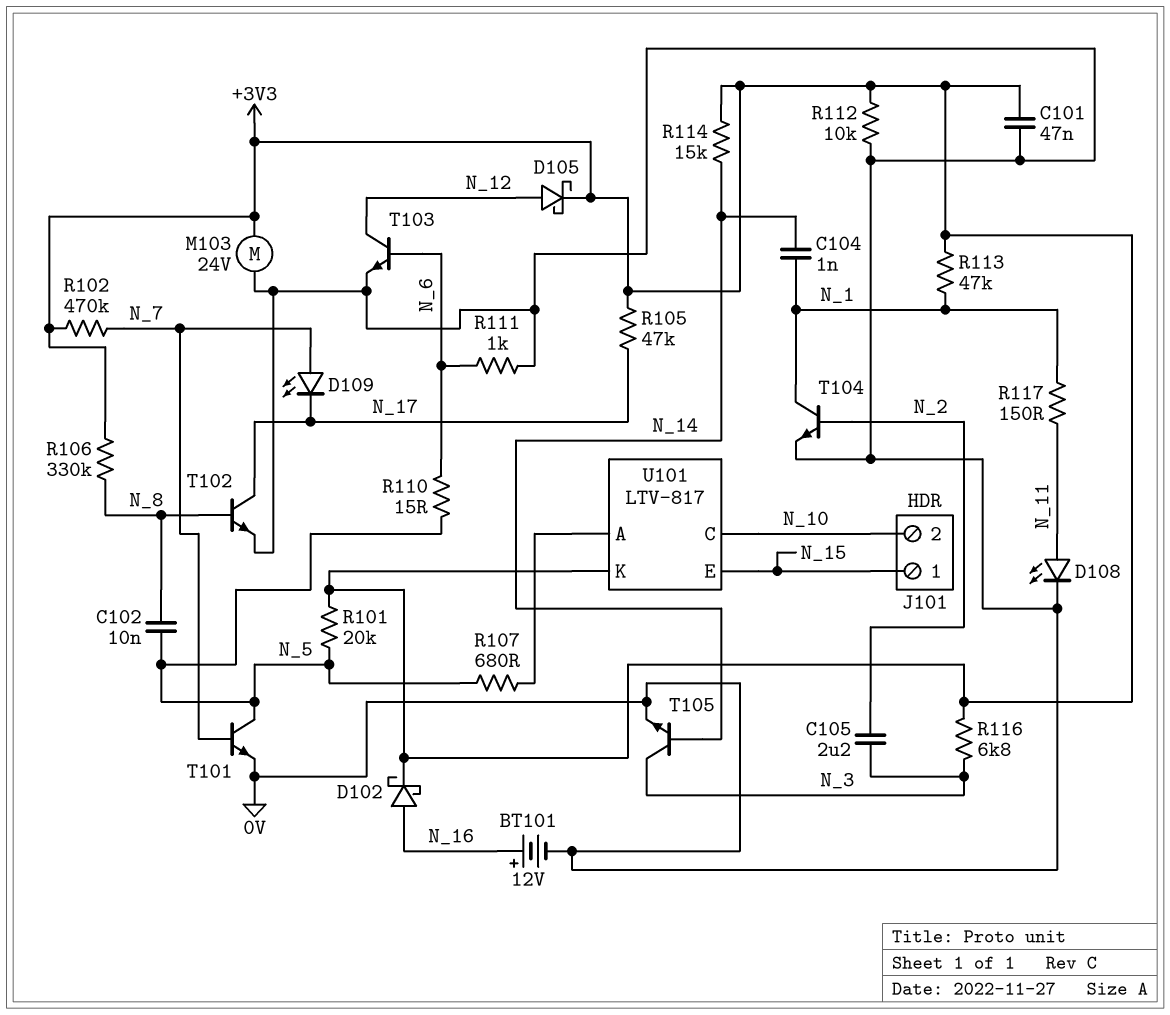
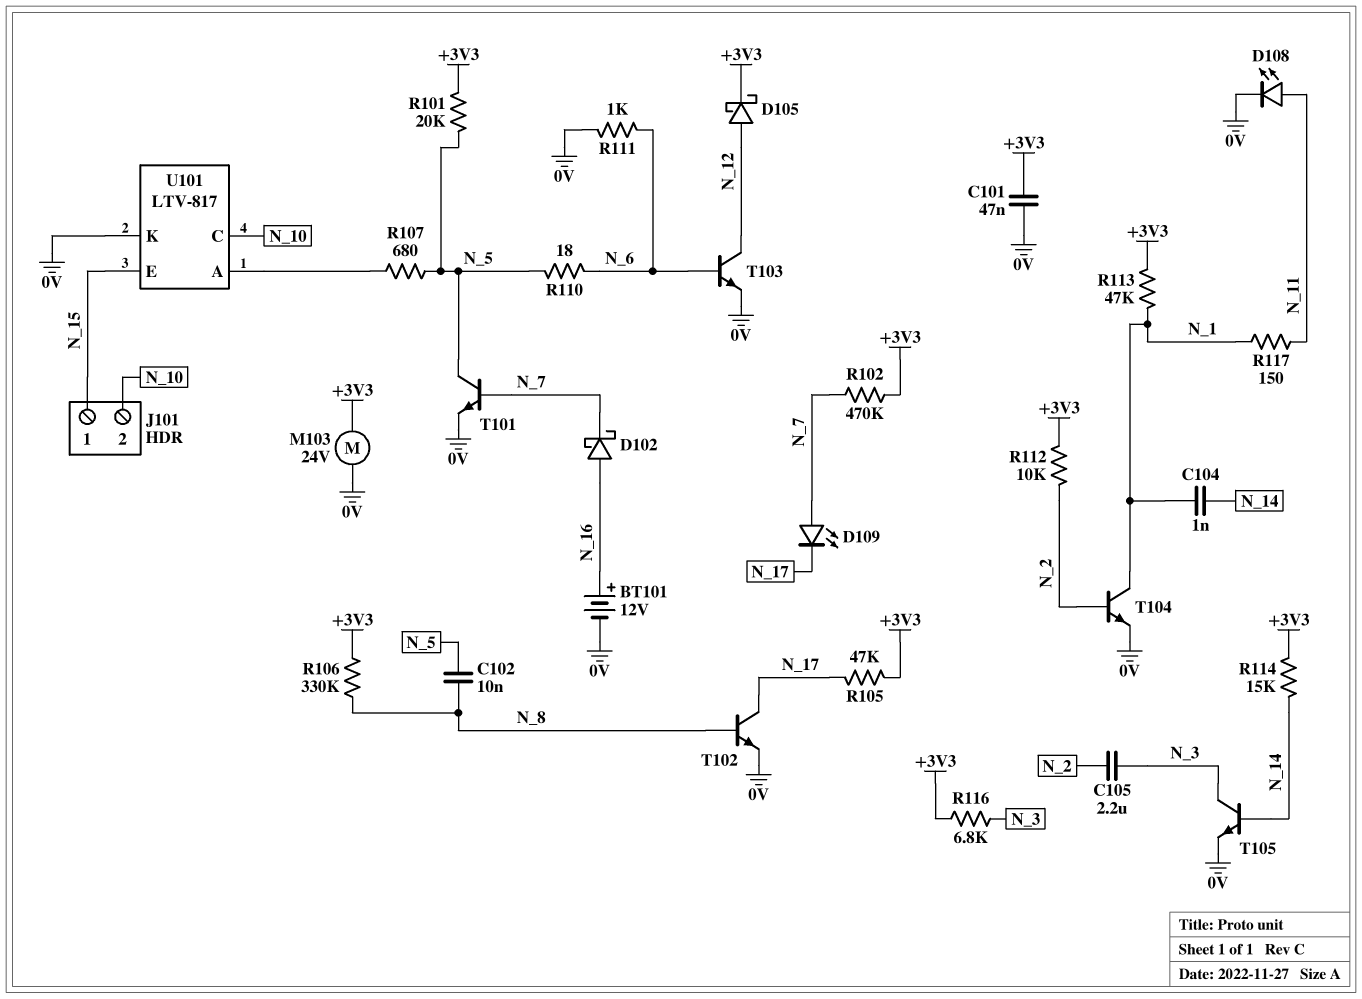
D102: schottky (A N_16, K +3V3) -> schottky (A N_16, K N_7)
R110: 15 (N_5, N_6) -> 18 (N_5, N_6)
R112: 10k (+3V3, 0V) -> 10k (+3V3, N_2)
U101 pin K: +3V3 -> 0V

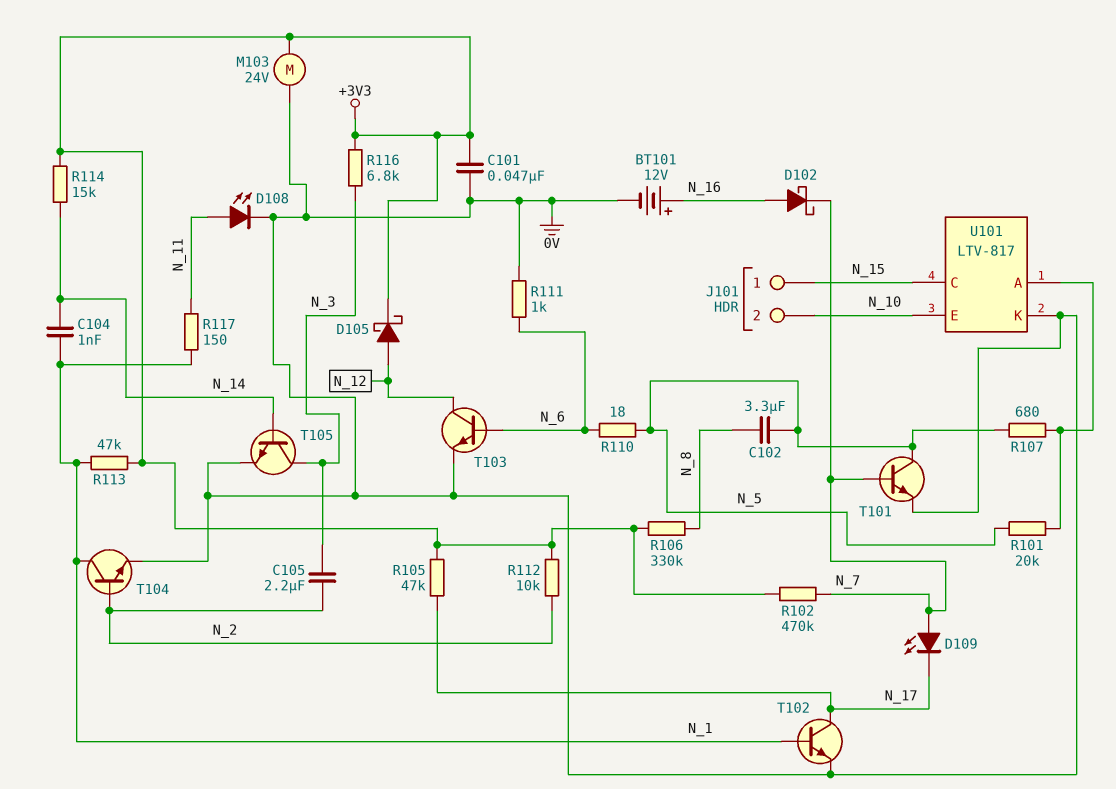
C102: 10nF (N_5, N_8) -> 3.3uF (N_5, N_8)
R101: 20k (+3V3, N_5) -> 20k (N_5, U101/A)
T102: NPN (B N_8, C N_17, E 0V) -> NPN (B N_1, C N_17, E 0V)
U101 pin C: N_10 -> N_15
U101 pin E: N_15 -> N_10

